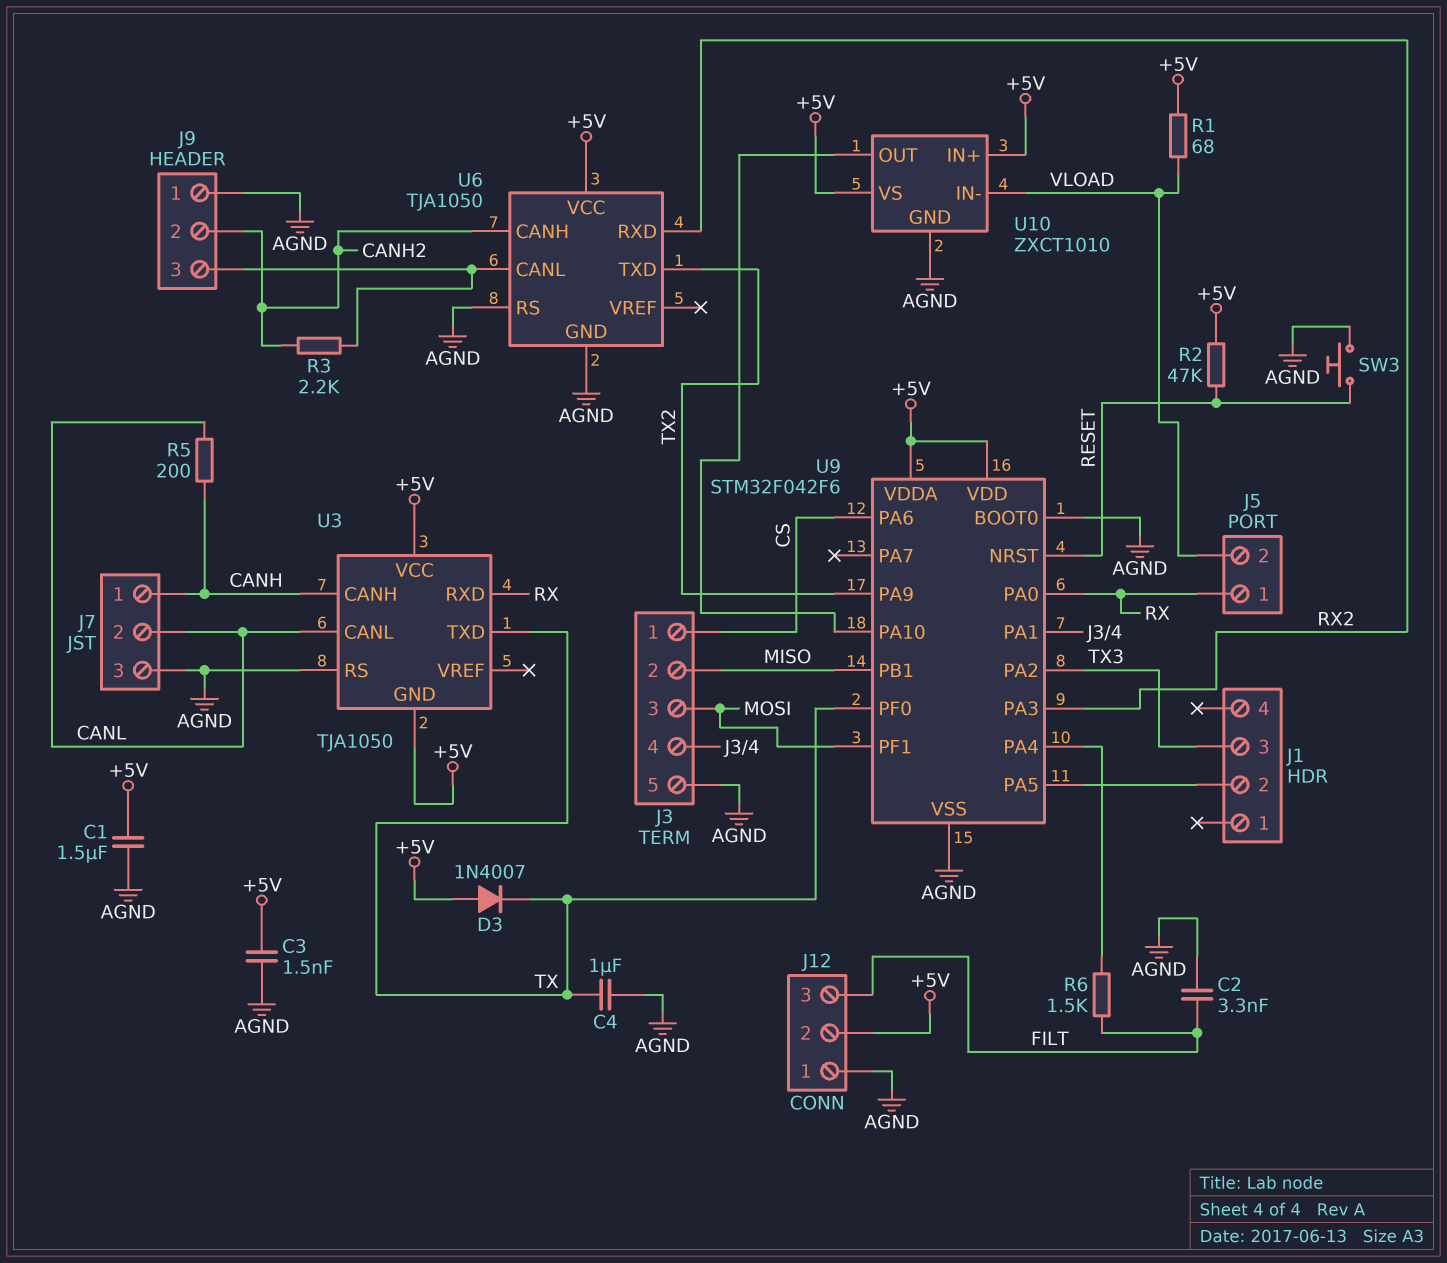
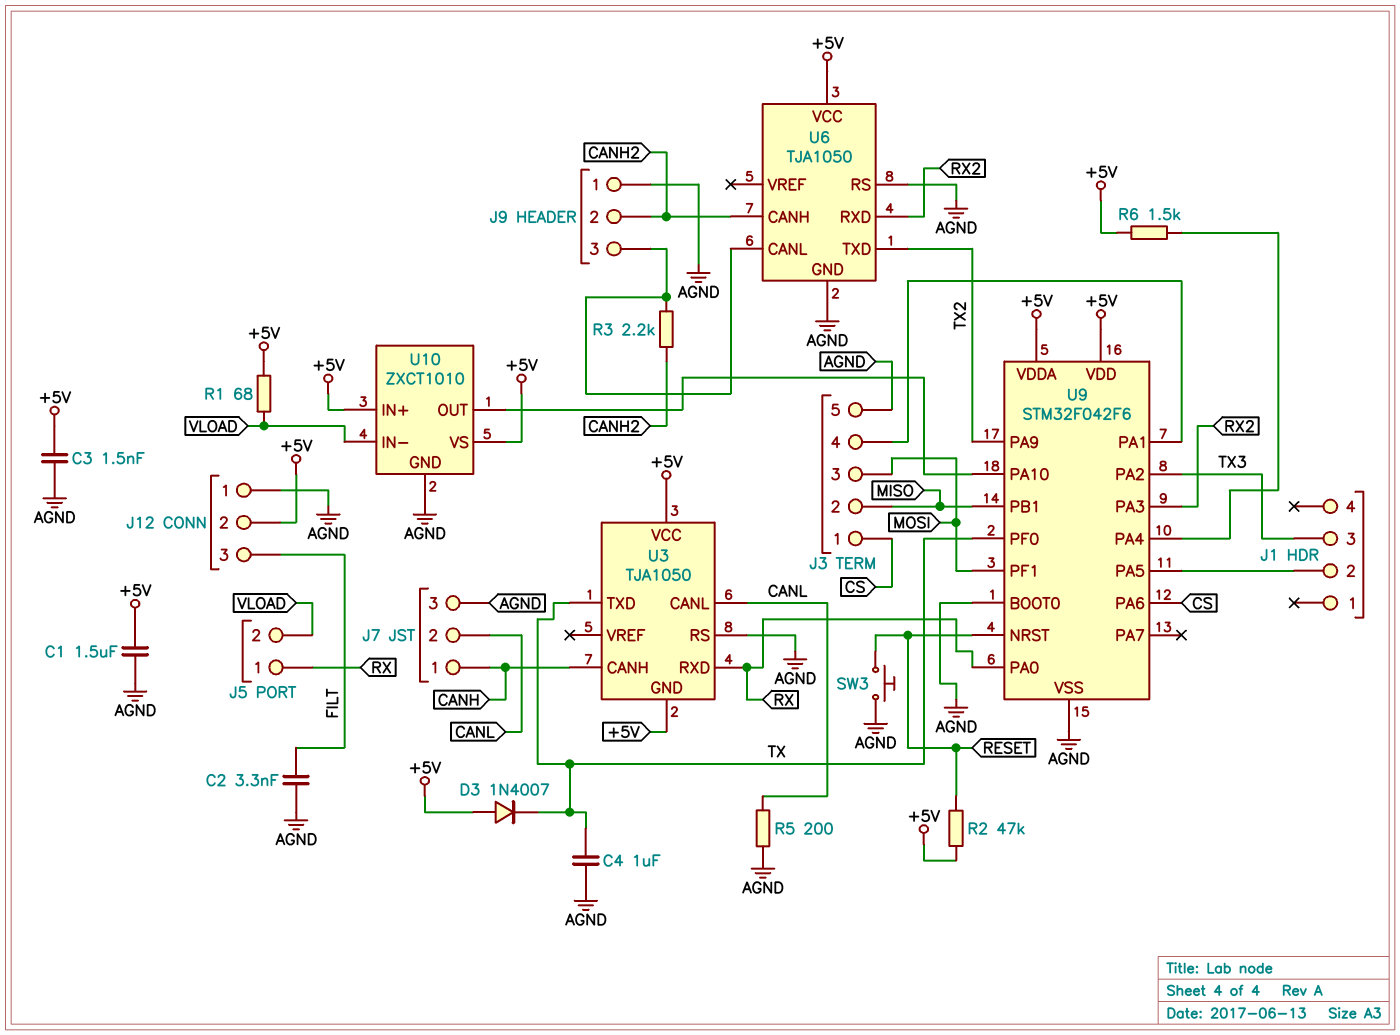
R5: 200 (CANH, CANL) -> 200 (AGND, CANL)
R6: 1.5k (FILT, U9/PA4) -> 1.5k (+5V, U9/PA4)

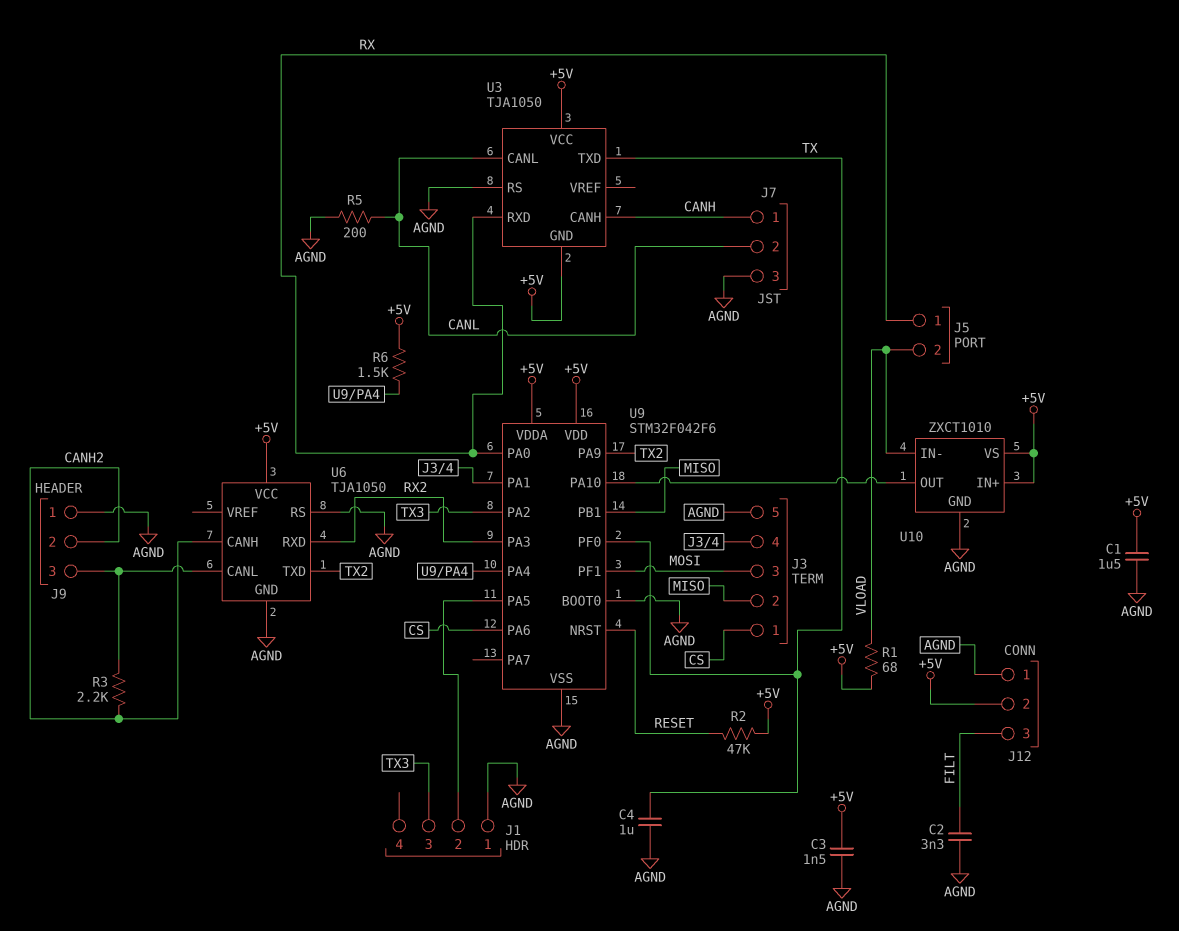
D3: diode 1N4007 (A +5V, K TX) -> none
J1 pin 1: none -> AGND
SW3: button (AGND, RESET) -> none

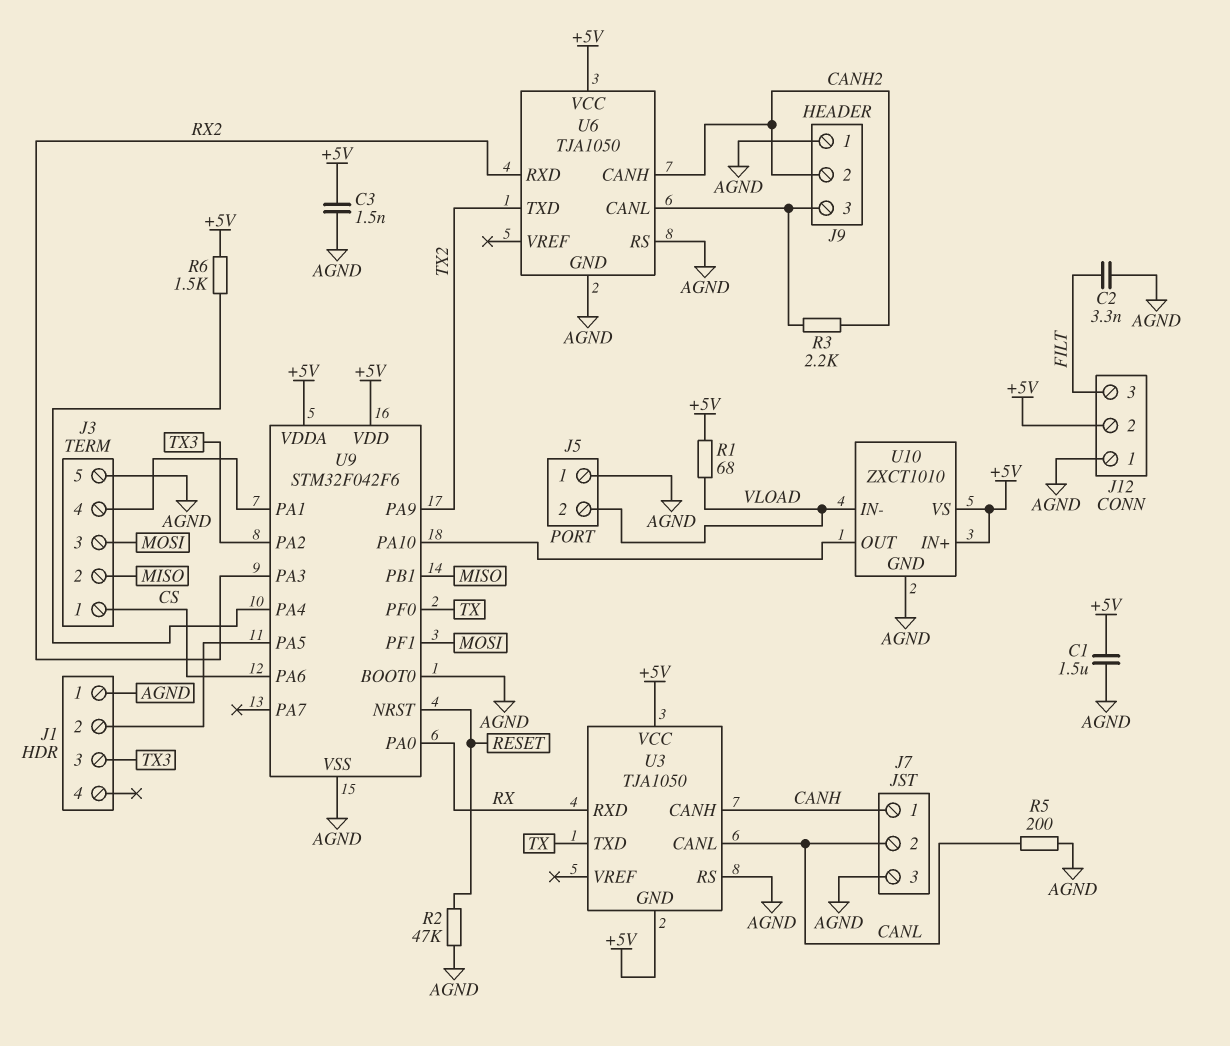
C4: 1uF (AGND, TX) -> none
J5 pin 1: RX -> AGND
R2: 47k (+5V, RESET) -> 47k (AGND, RESET)

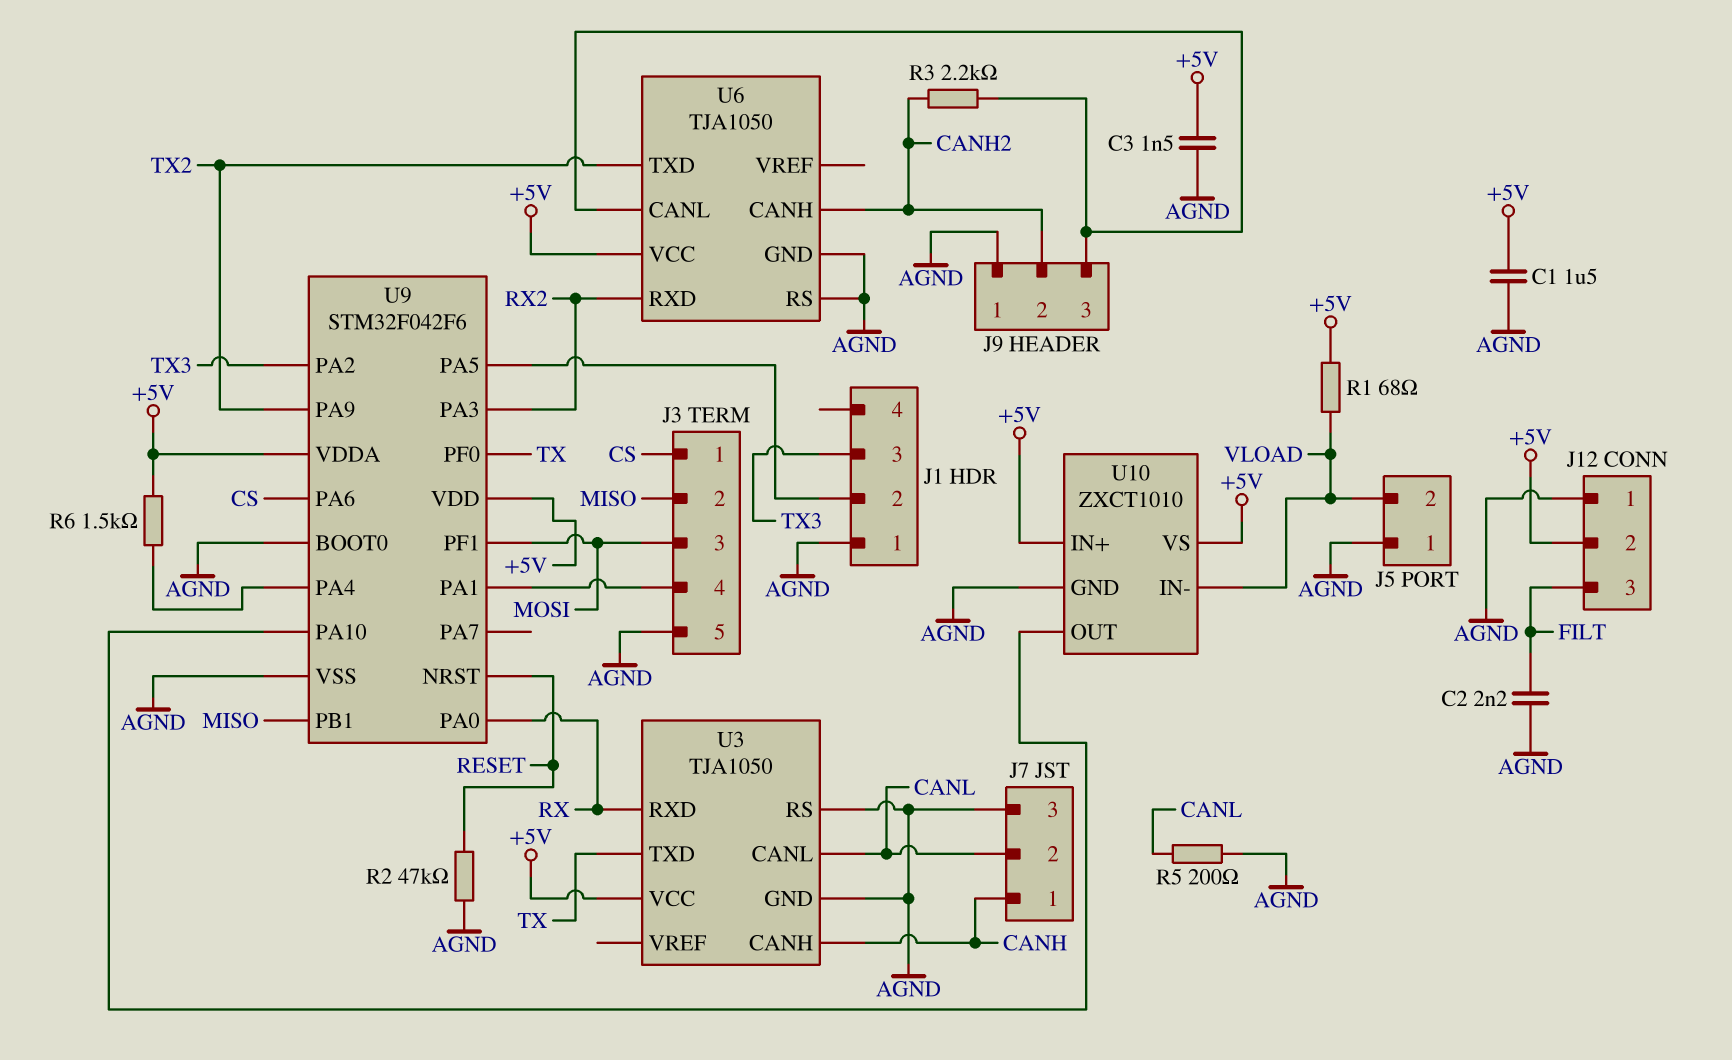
C2: 3.3nF (AGND, FILT) -> 2.2nF (AGND, FILT)
U3 pin GND: +5V -> AGND

